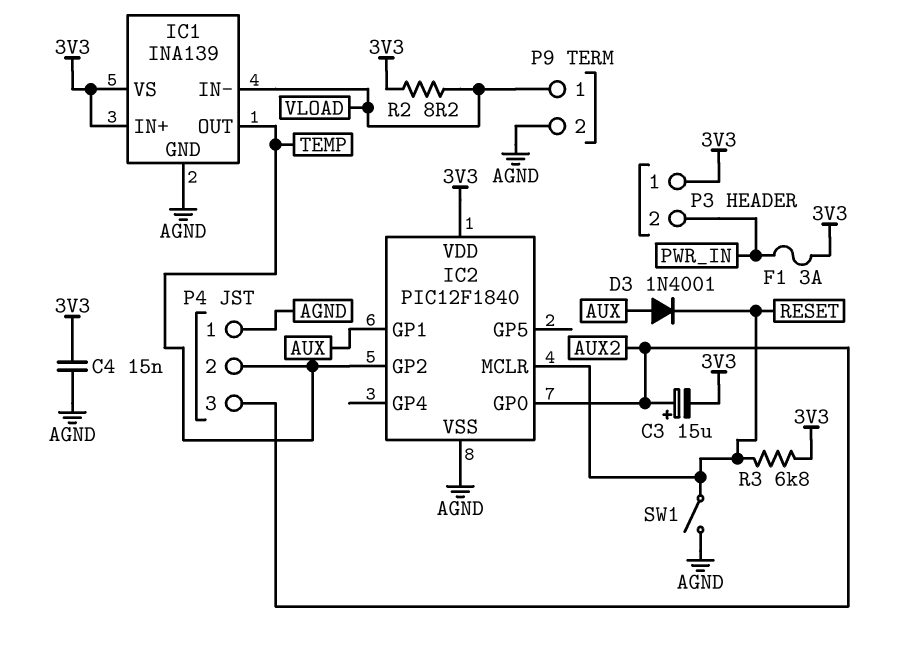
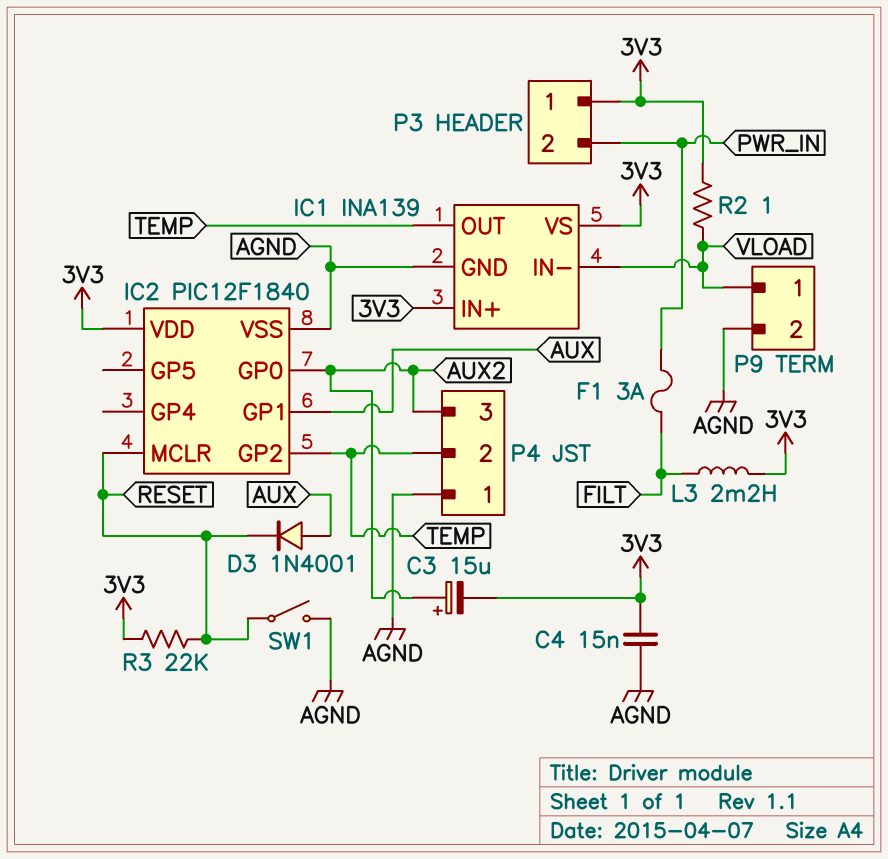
F1: 3A (3V3, PWR_IN) -> 3A (FILT, PWR_IN)
L3: none -> 2.2mH (3V3, FILT)
R2: 8.2 (3V3, VLOAD) -> 1 (3V3, VLOAD)
R3: 6.8k (3V3, RESET) -> 22k (3V3, RESET)

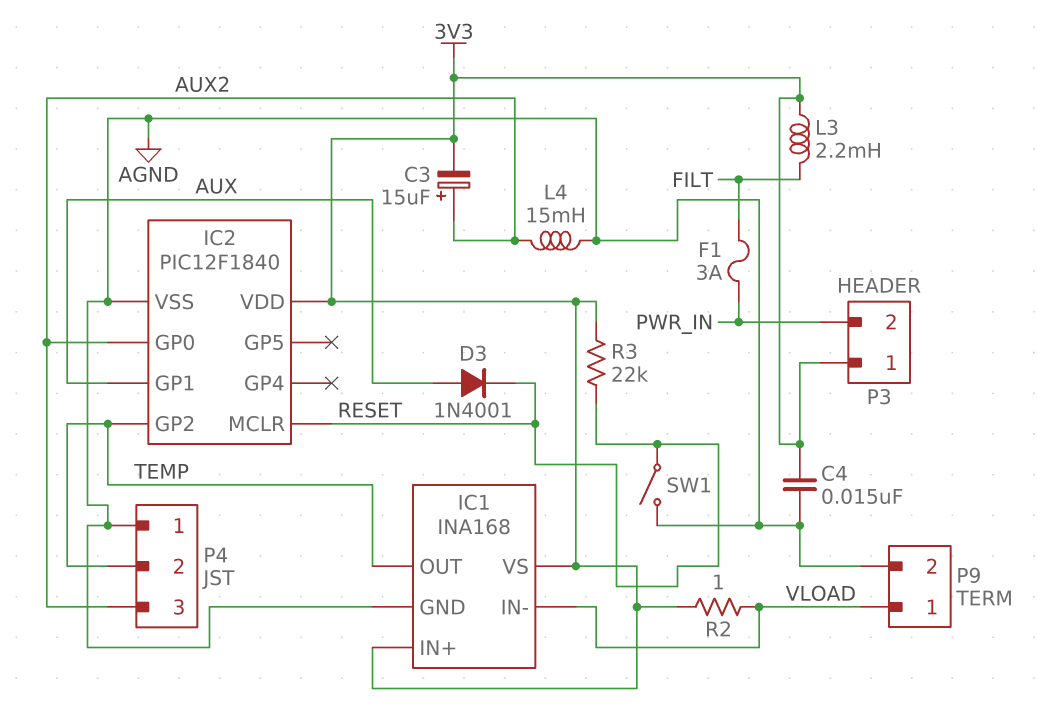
IC1: INA139 -> INA168
L4: none -> 15mH (AGND, AUX2)

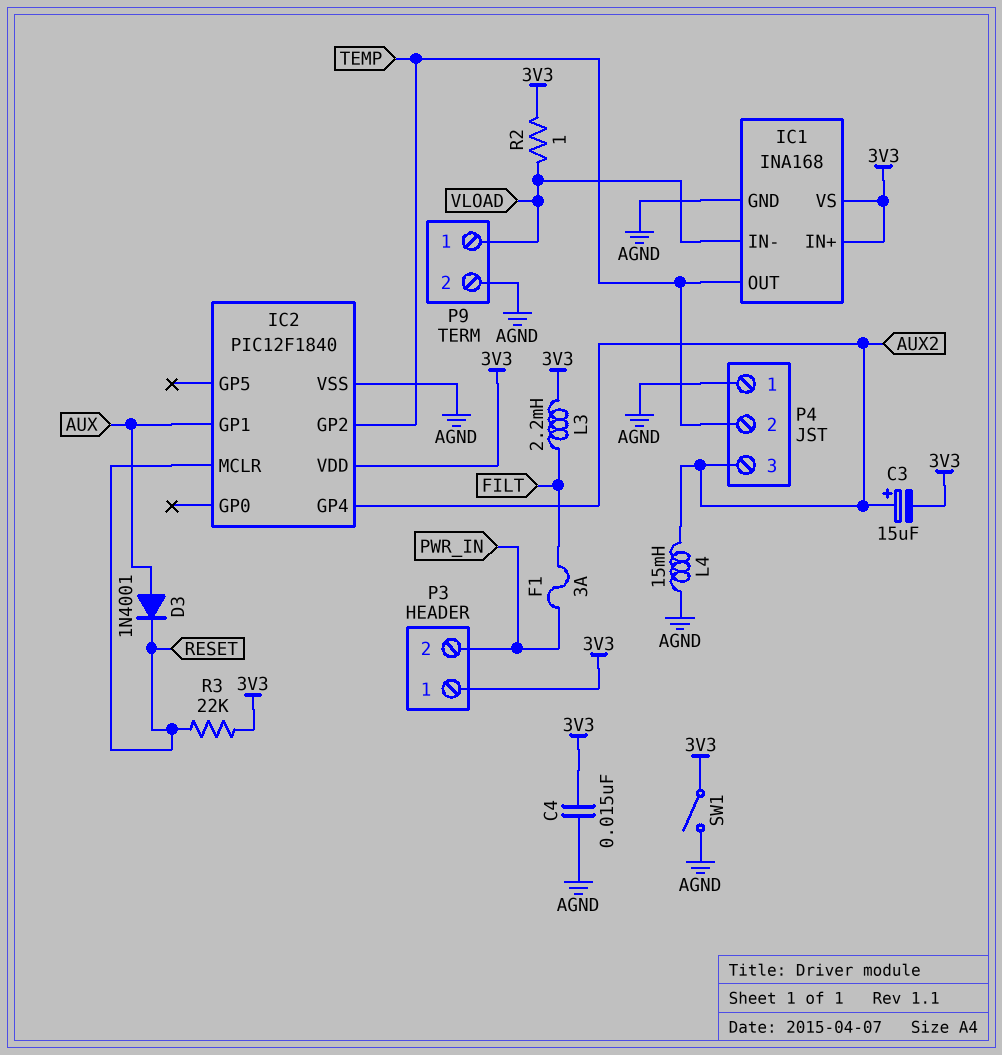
IC2 pin GP0: AUX2 -> none
IC2 pin GP4: none -> AUX2
SW1: switch (AGND, RESET) -> switch (3V3, AGND)

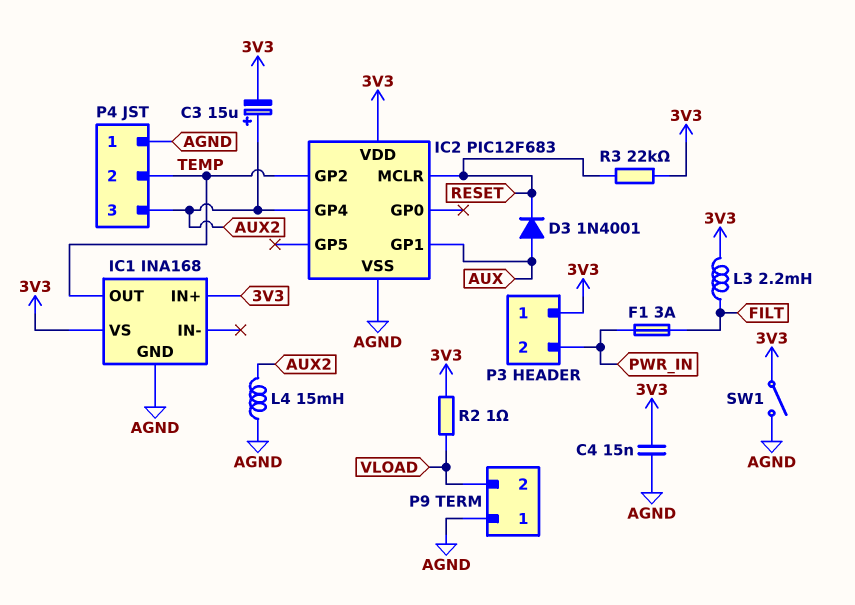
IC1 pin IN-: VLOAD -> none
IC2: PIC12F1840 -> PIC12F683
P9 pin 1: VLOAD -> AGND
P9 pin 2: AGND -> VLOAD

